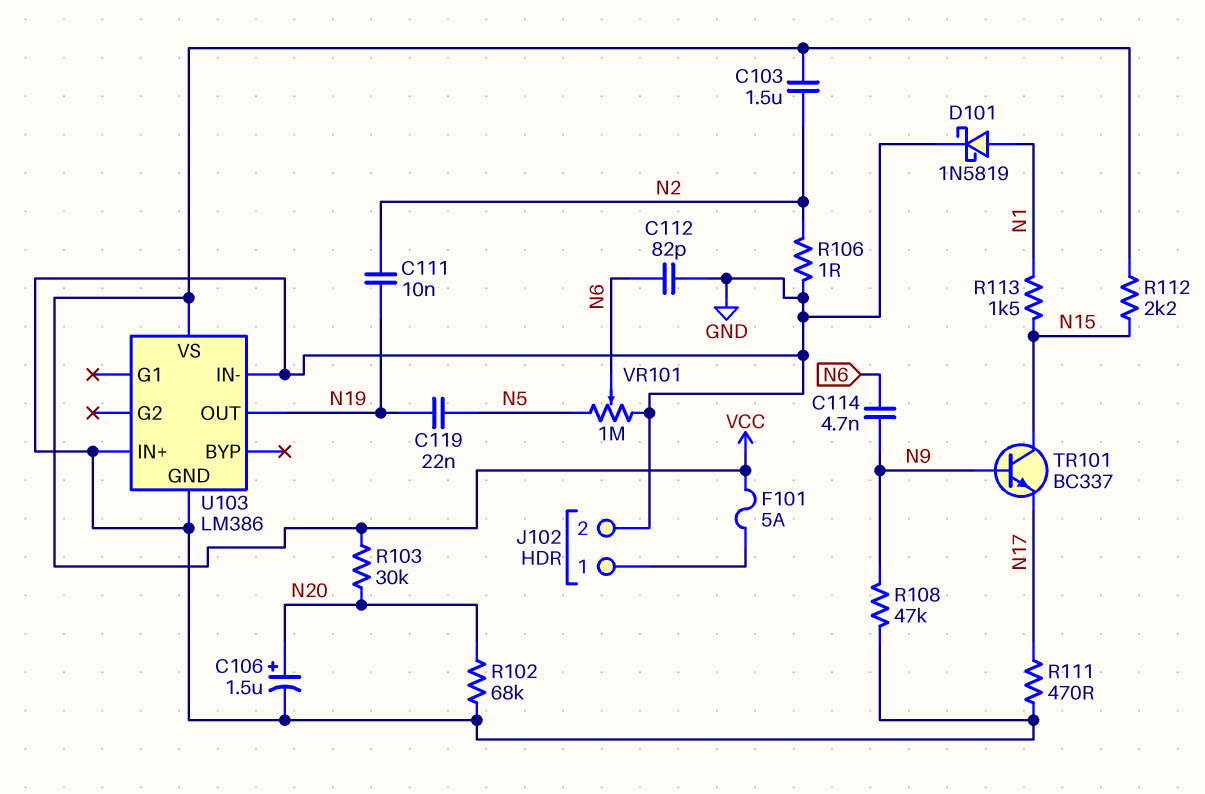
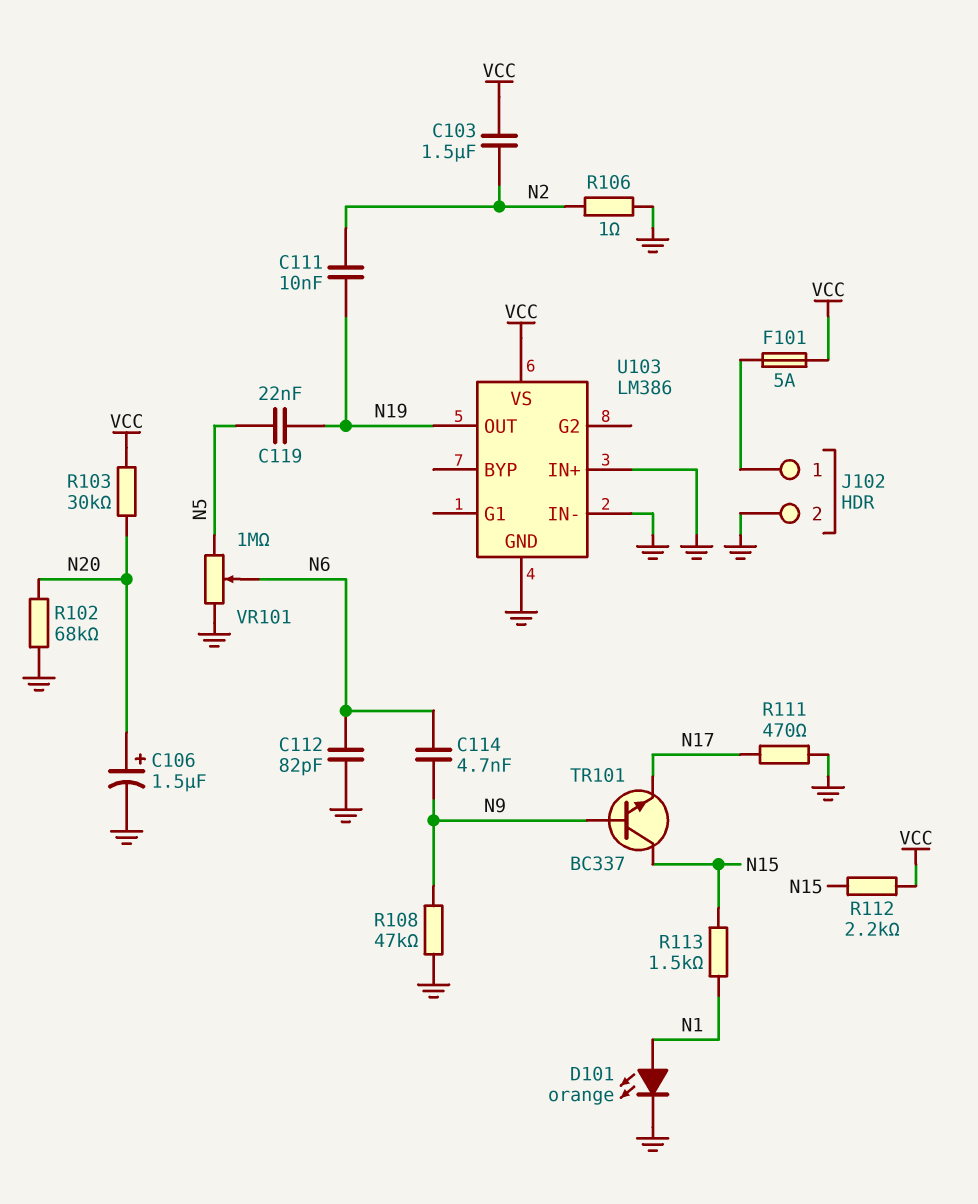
D101: schottky 1N5819 (A N1, K GND) -> LED orange (A N1, K GND)

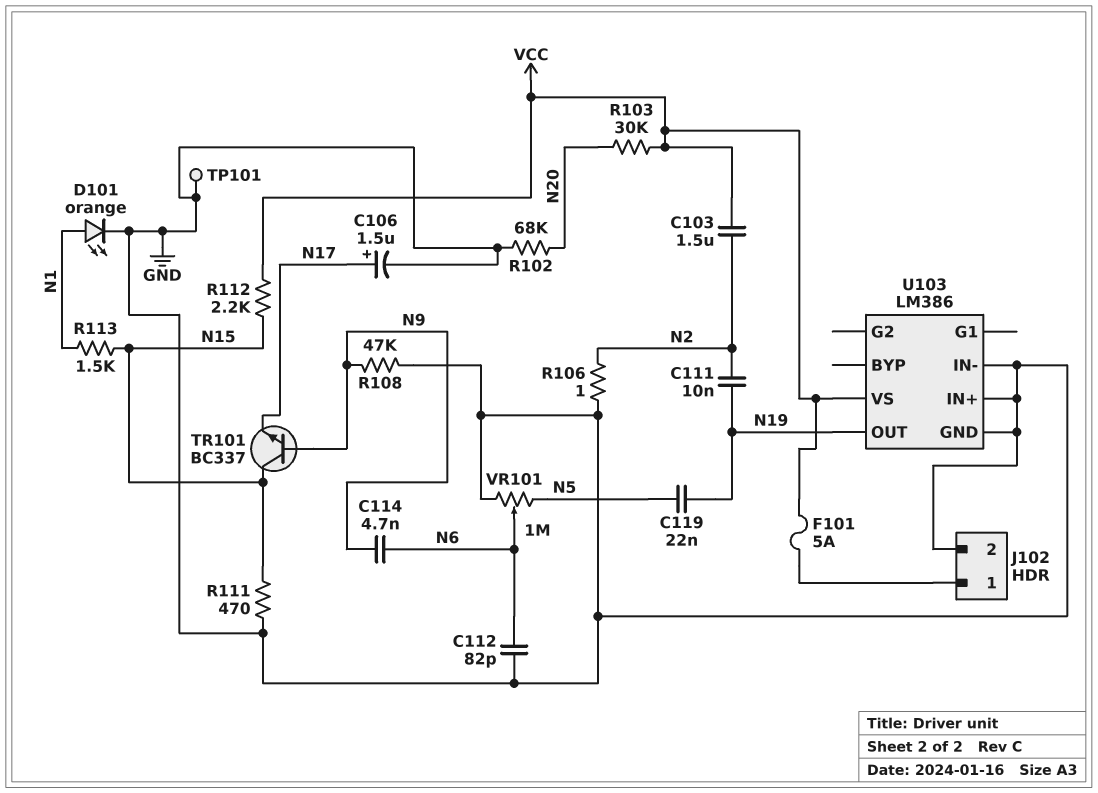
C106: 1.5uF (plus N20, minus GND) -> 1.5uF (plus N17, minus GND)
R111: 470 (GND, N17) -> 470 (GND, N15)
TP101: none -> test point (GND)

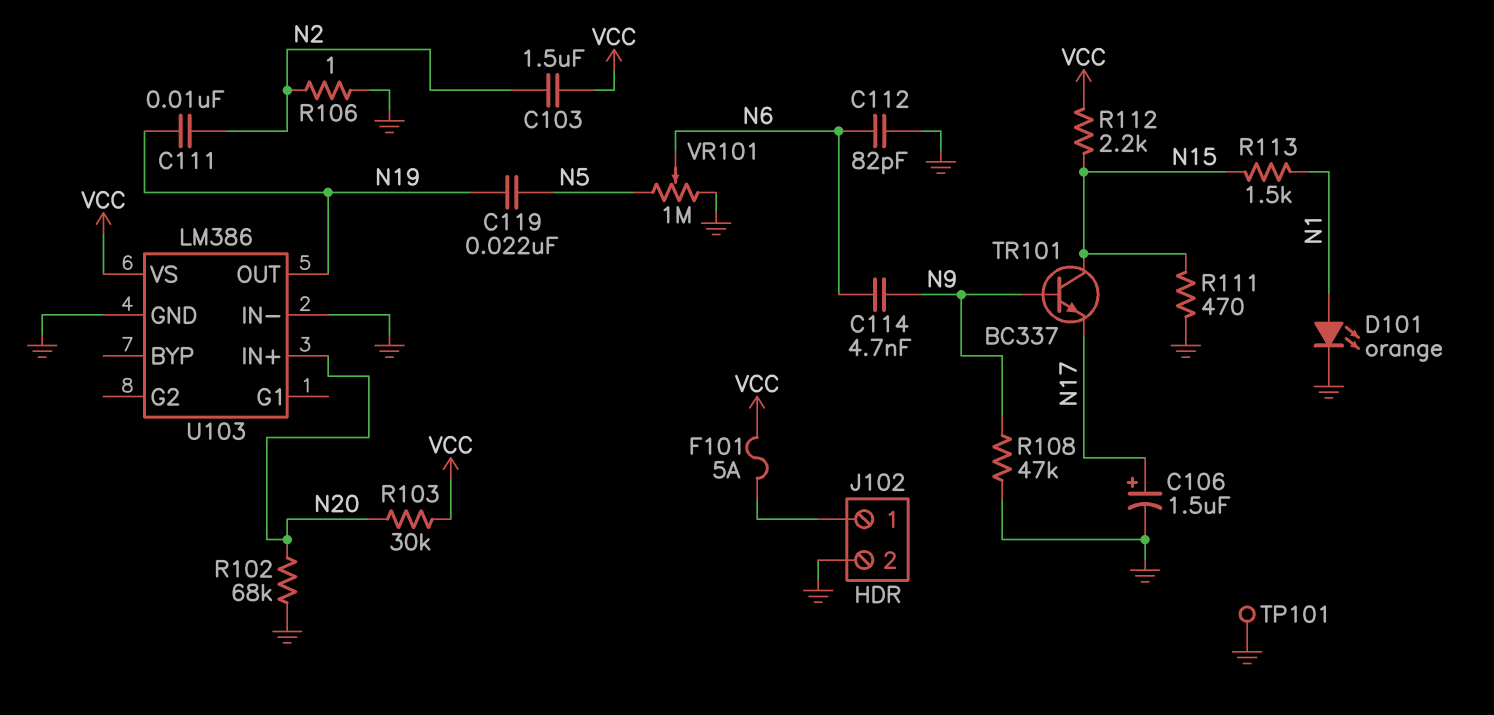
U103 pin IN+: GND -> N20

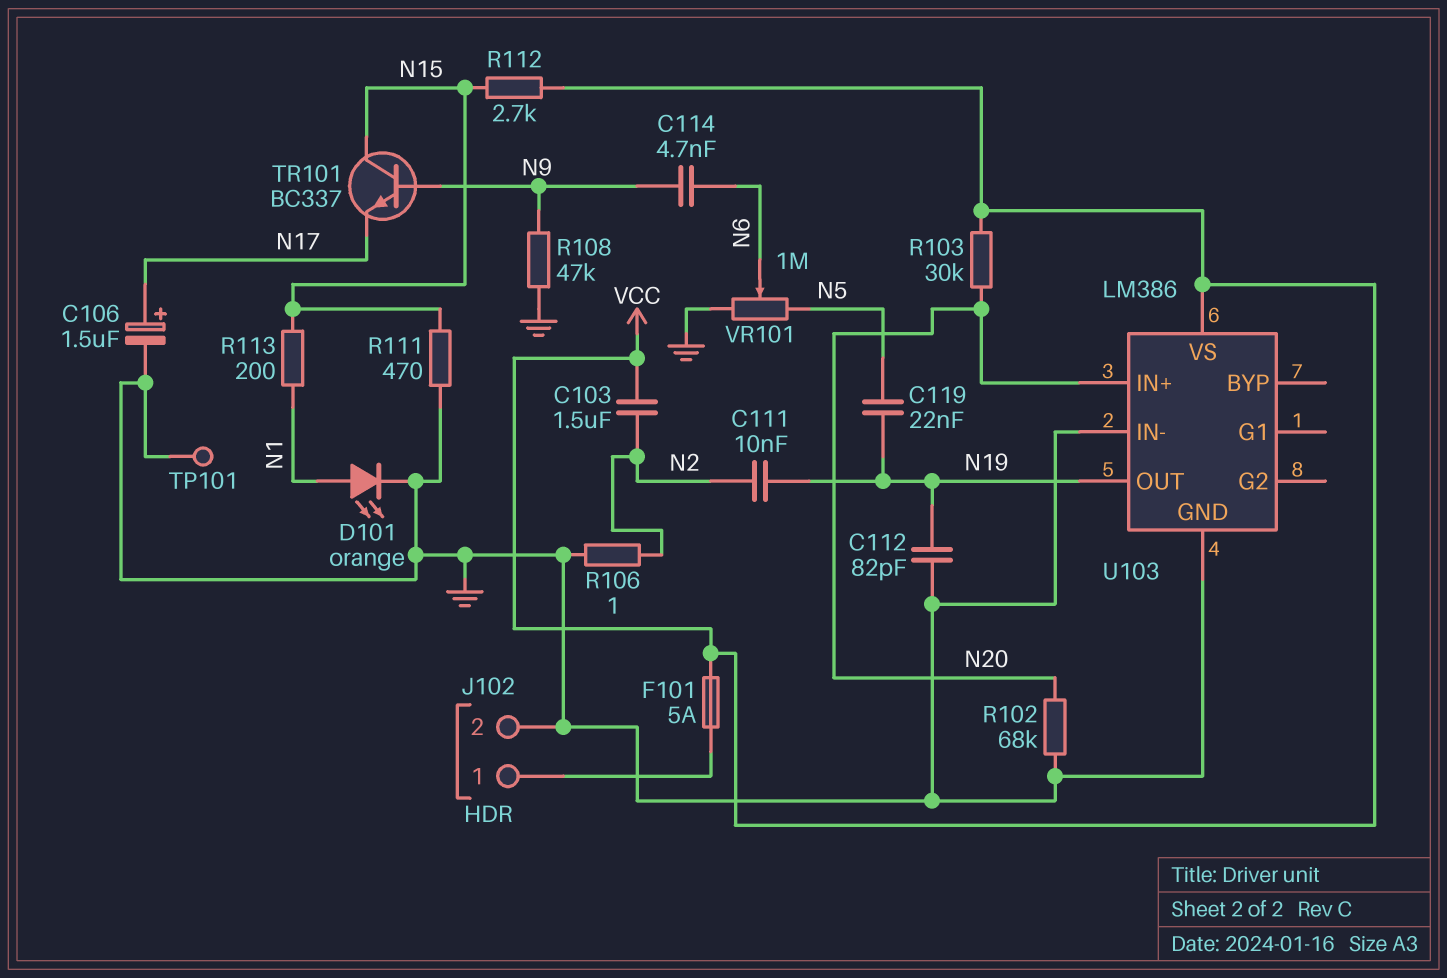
C112: 82pF (GND, N6) -> 82pF (GND, N19)
R112: 2.2k (N15, VCC) -> 2.7k (N15, VCC)
R113: 1.5k (N1, N15) -> 200 (N1, N15)

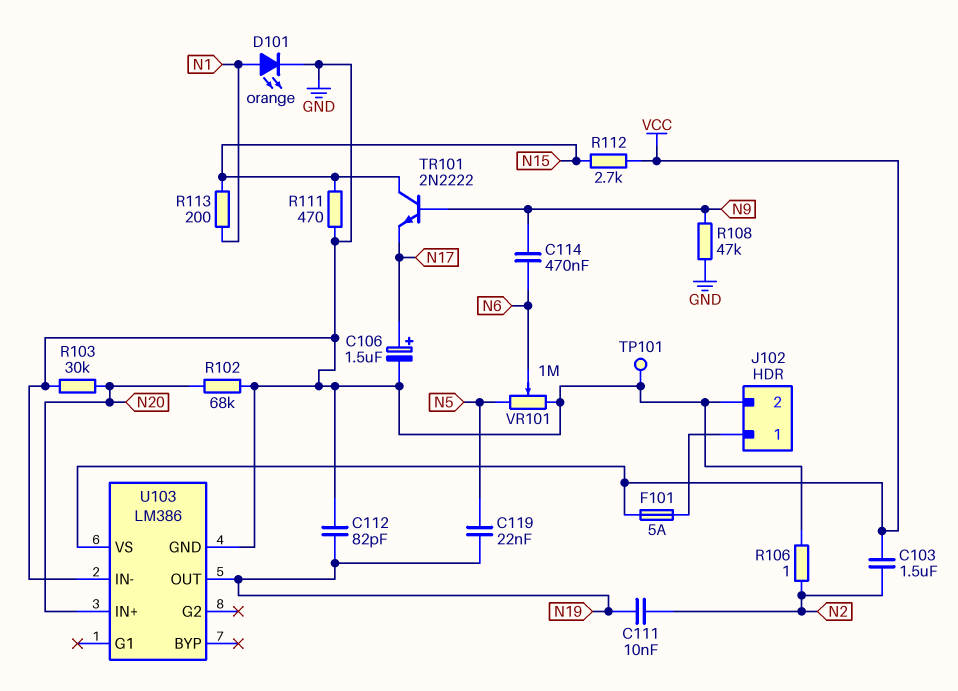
C114: 4.7nF (N6, N9) -> 470nF (N6, N9)
R103: 30k (N20, VCC) -> 30k (GND, N20)
TR101: NPN BC337 (B N9, C N15, E N17) -> NPN 2N2222 (B N9, C N15, E N17)

